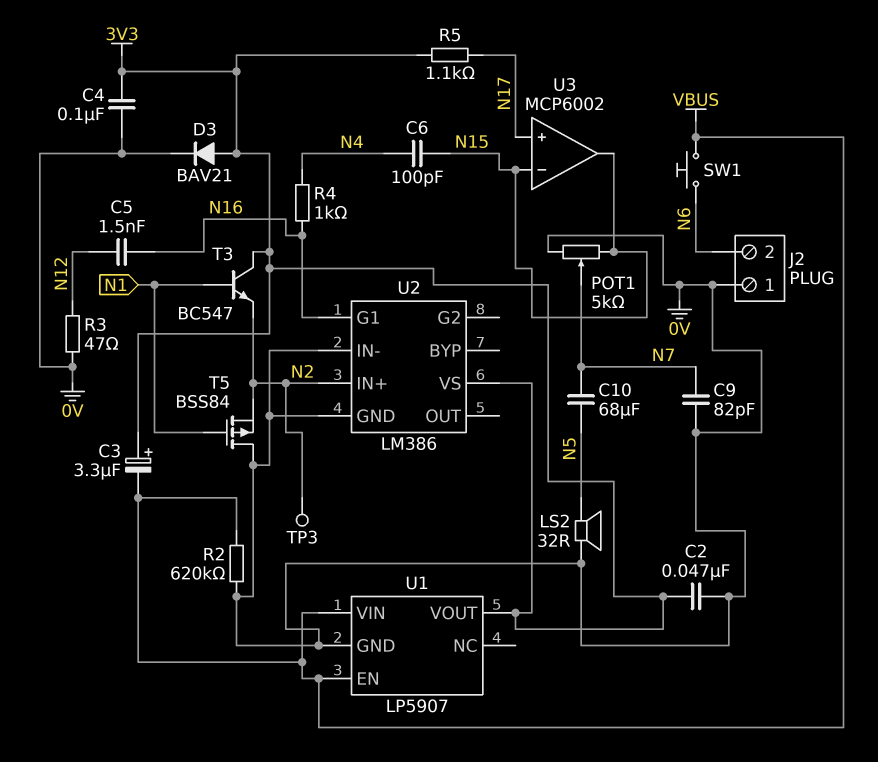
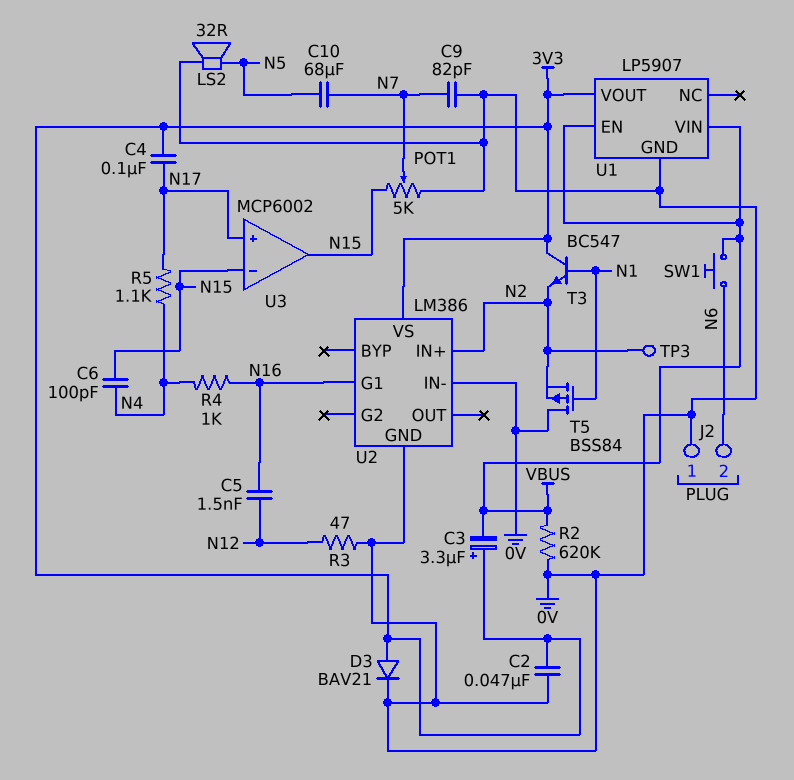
C4: 100nF (0V, 3V3) -> 100nF (3V3, N17)
R5: 1.1k (3V3, N17) -> 1.1k (N4, N17)

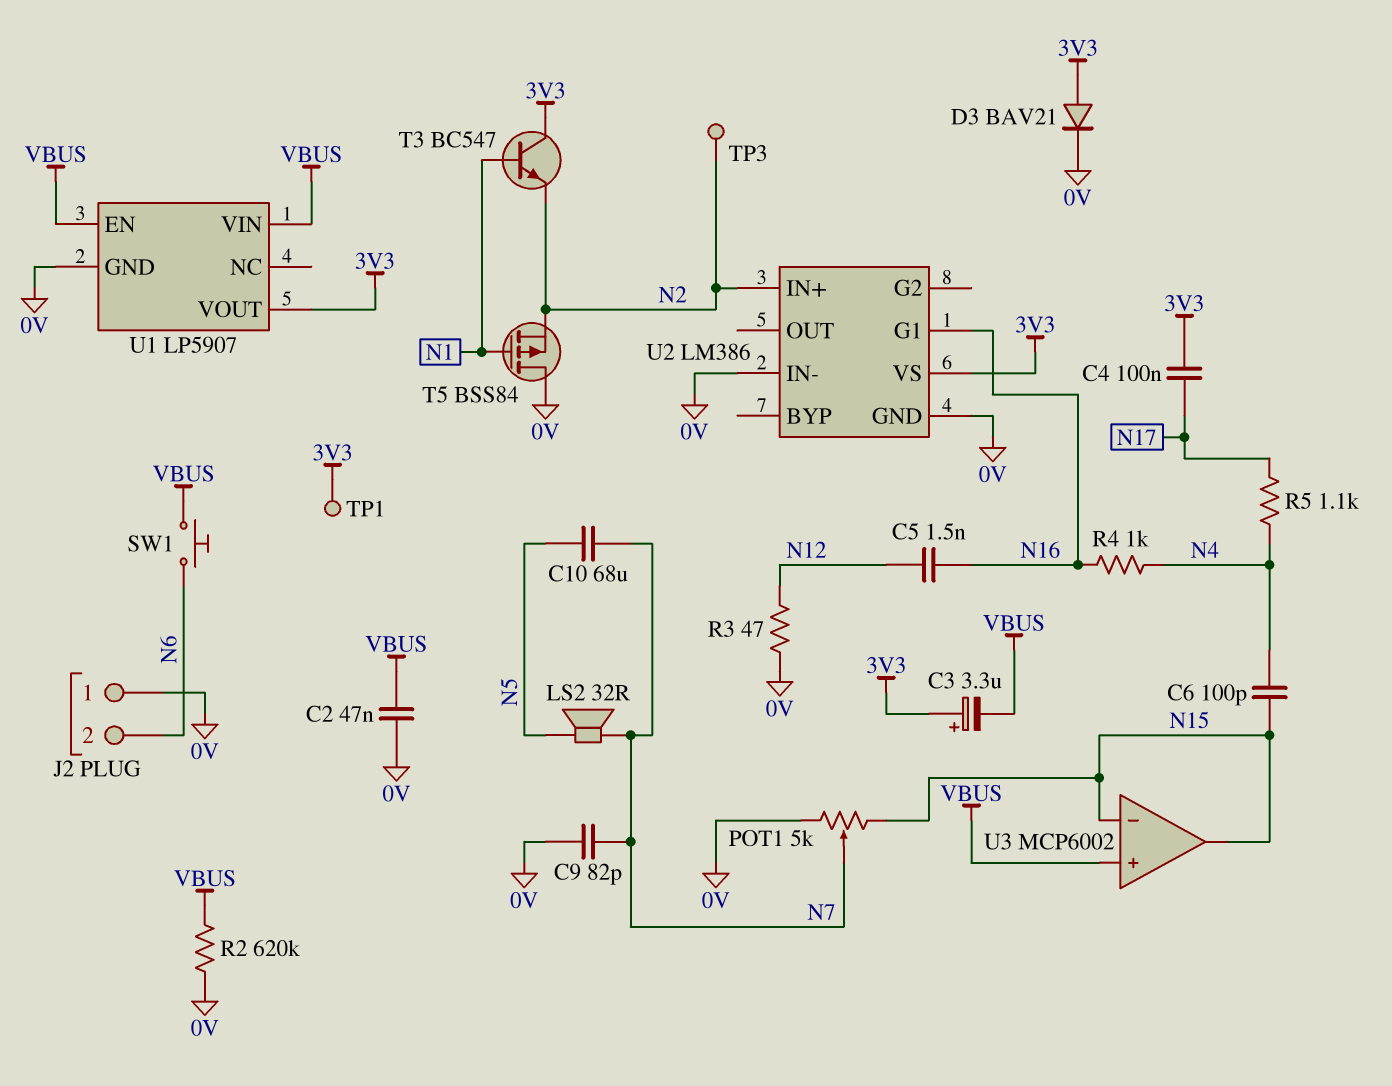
C2: 47nF (0V, 3V3) -> 47nF (0V, VBUS)
LS2: speaker 32R (0V, N5) -> speaker 32R (N5, N7)
TP1: none -> test point (3V3)
U3 pin in+: N17 -> VBUS

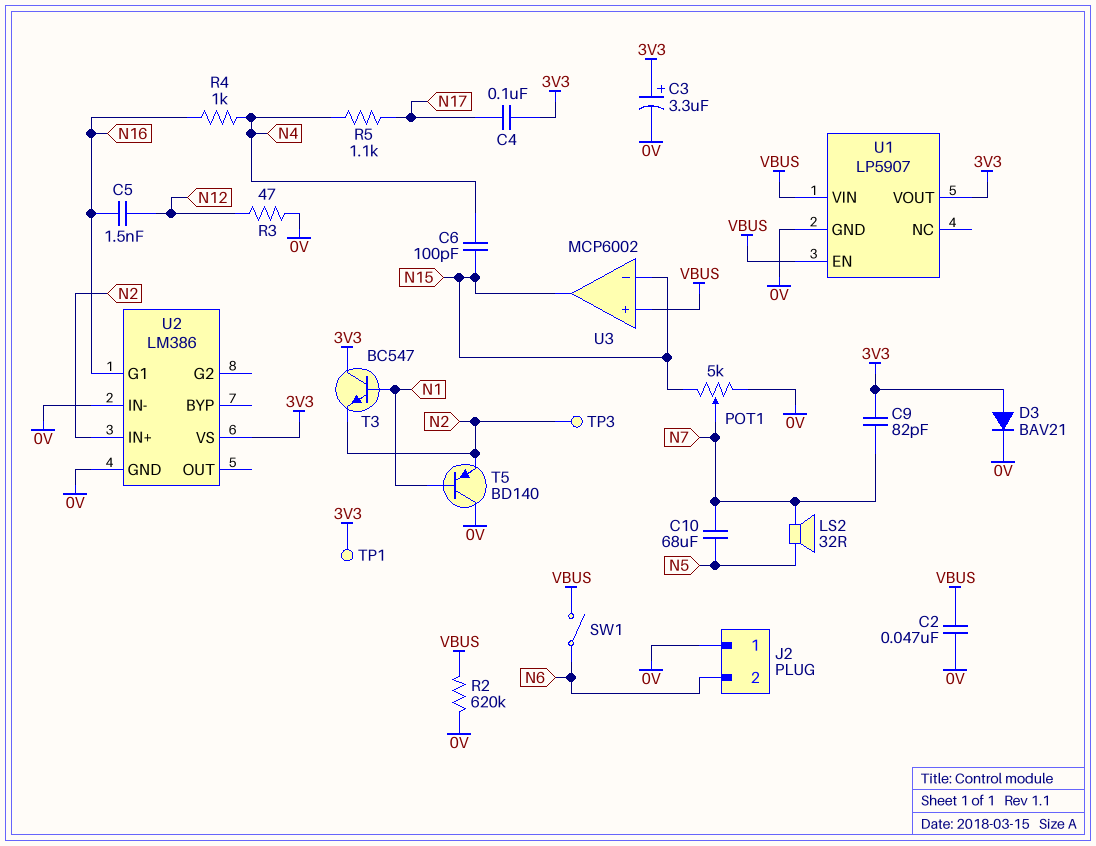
C3: 3.3uF (plus 3V3, minus VBUS) -> 3.3uF (plus 3V3, minus 0V)
C9: 82pF (0V, N7) -> 82pF (3V3, N7)
SW1: button (N6, VBUS) -> switch (N6, VBUS)
T5: PMOS BSS84 (G N1, D 0V, S N2) -> PNP BD140 (B N1, C 0V, E N2)

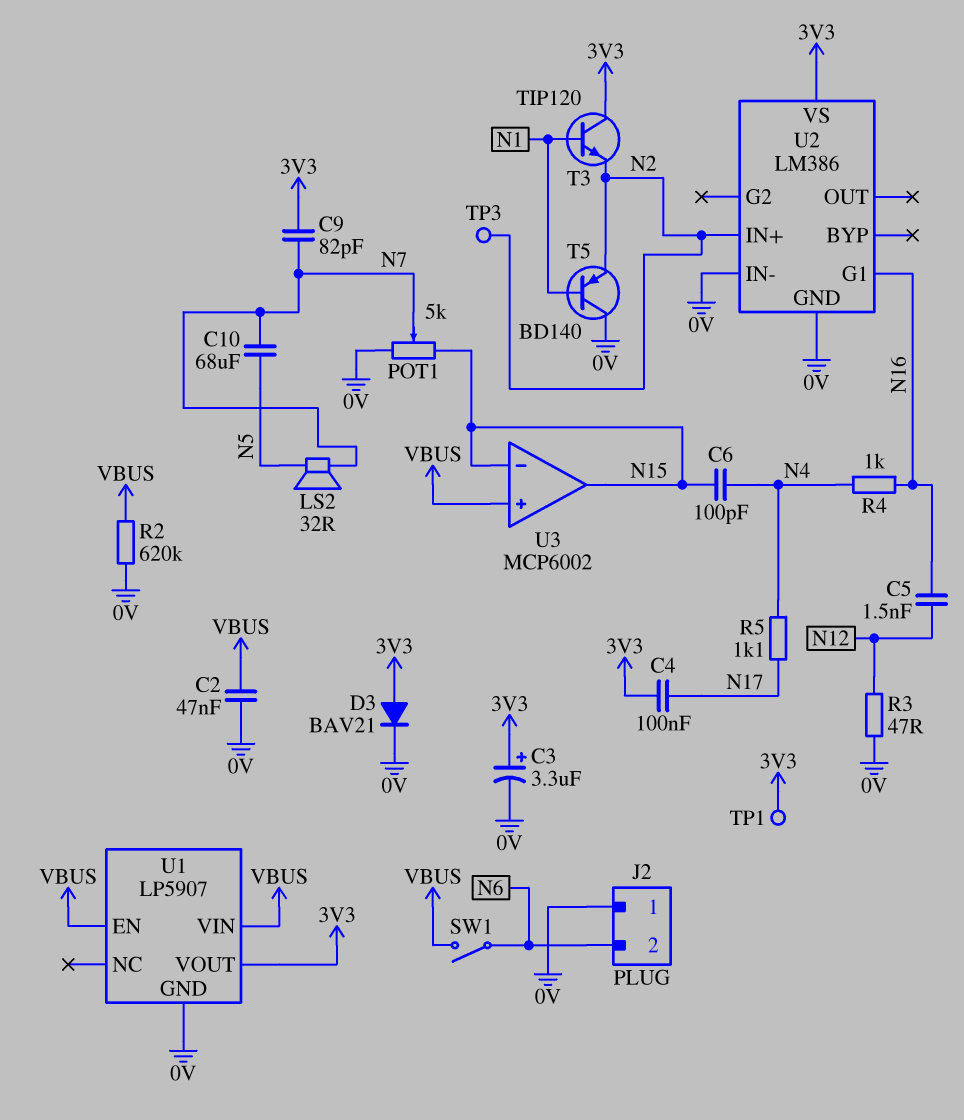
T3: NPN BC547 (B N1, C 3V3, E N2) -> NPN TIP120 (B N1, C 3V3, E N2)

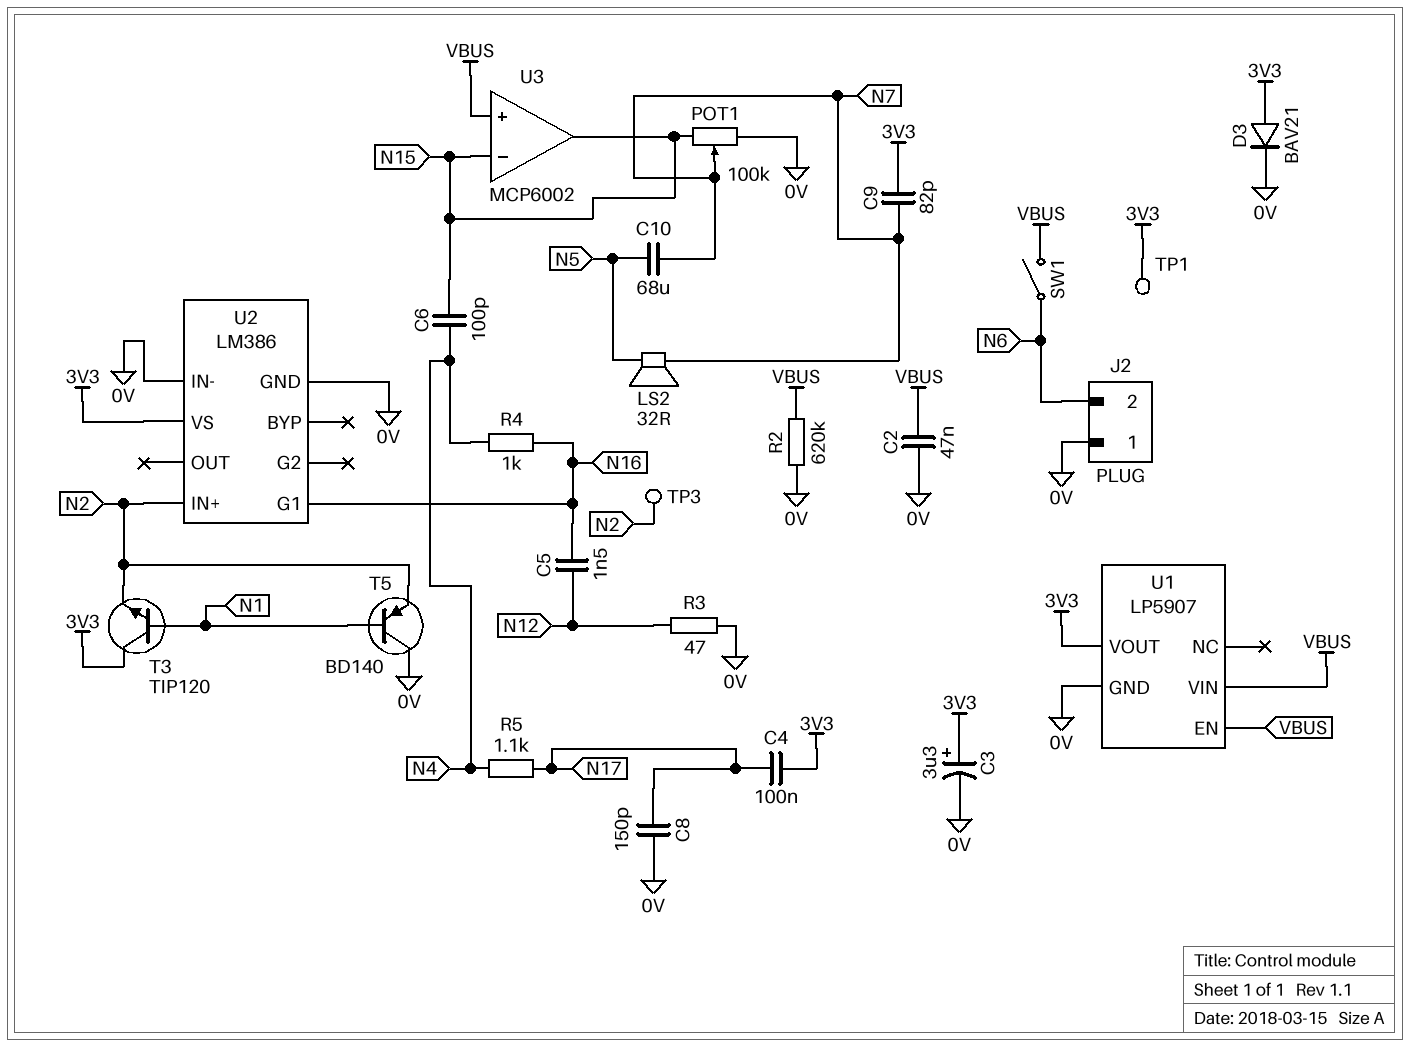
C8: none -> 150pF (0V, N17)
POT1: 5k (0V, N15, wiper N7) -> 100k (0V, N15, wiper N7)

